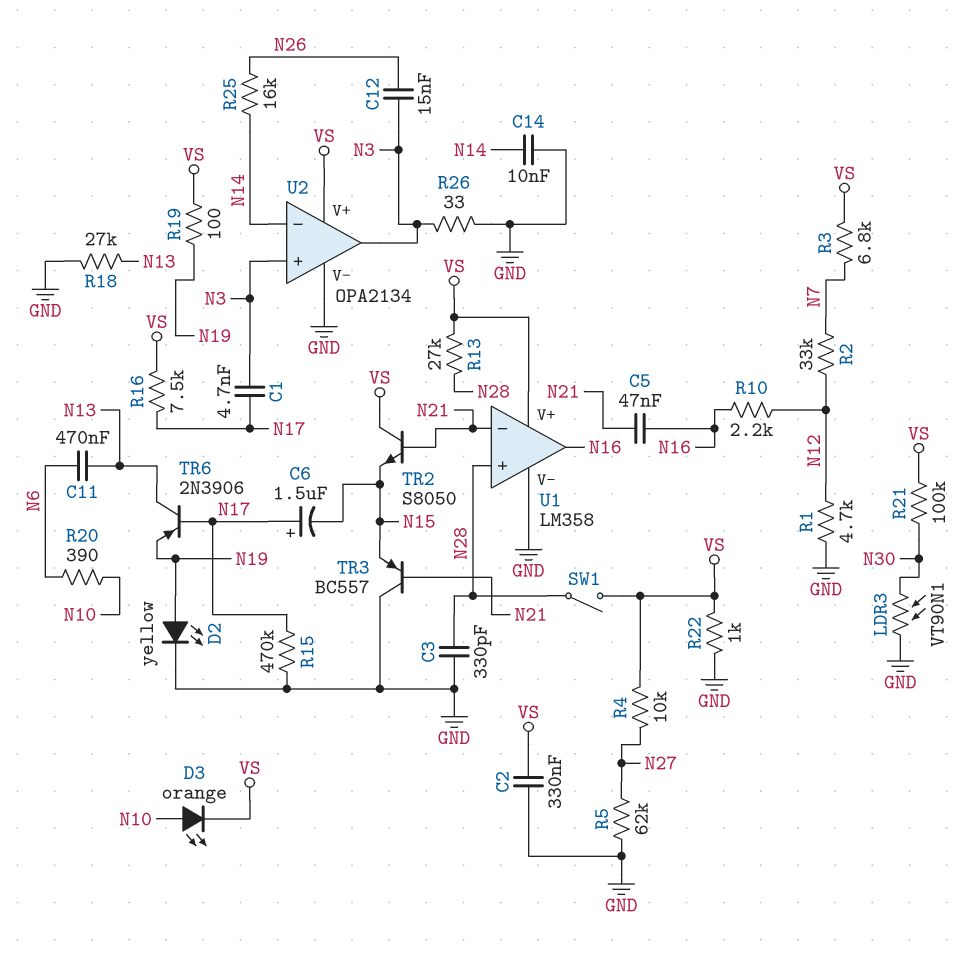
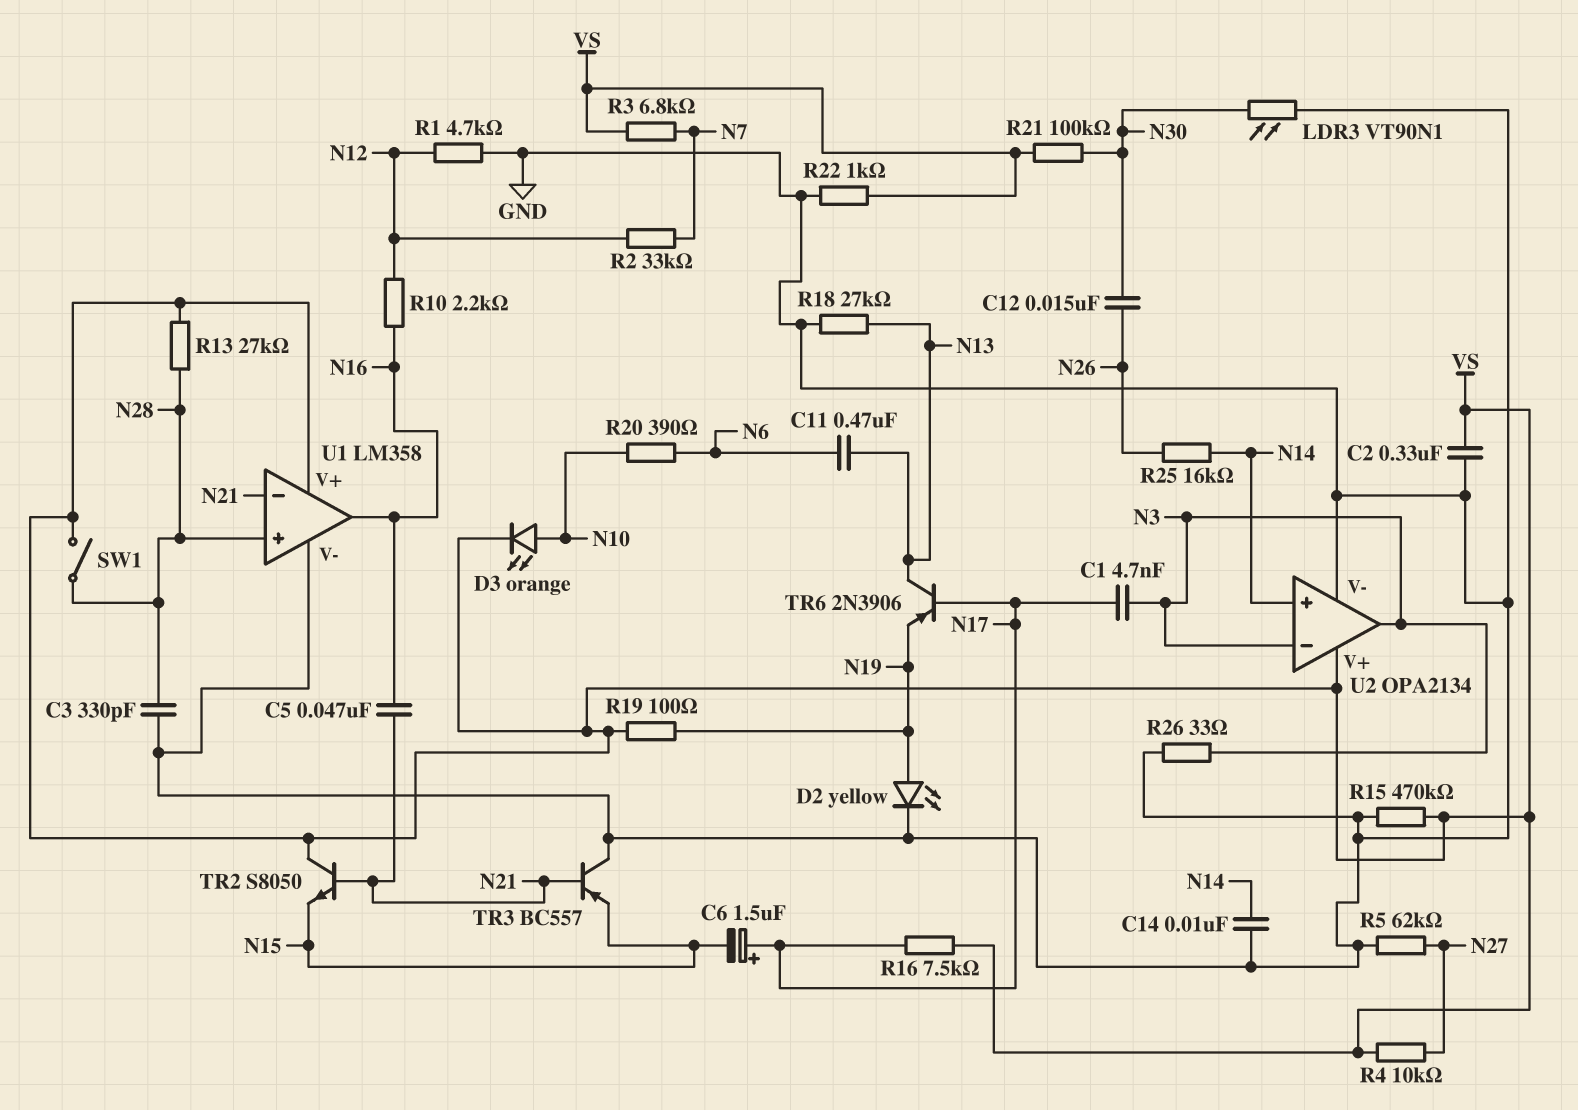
C12: 15nF (N3, N26) -> 15nF (N26, N30)
R15: 470k (GND, N17) -> 470k (GND, VS)
U2 pin in+: N3 -> N14
U2 pin in-: N14 -> N3

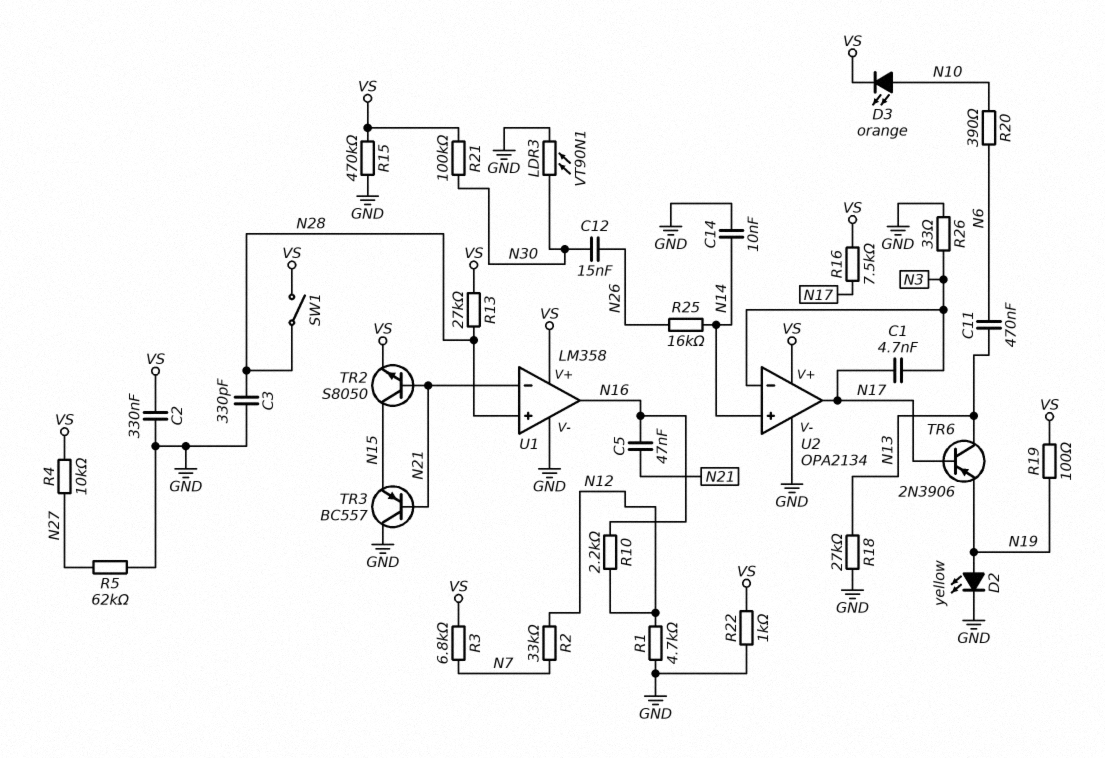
C6: 1.5uF (plus N17, minus N15) -> none
TR2: NPN S8050 (B N21, C VS, E N15) -> NPN S8050 (B N21, C N15, E VS)
U2 pin out: N3 -> N17

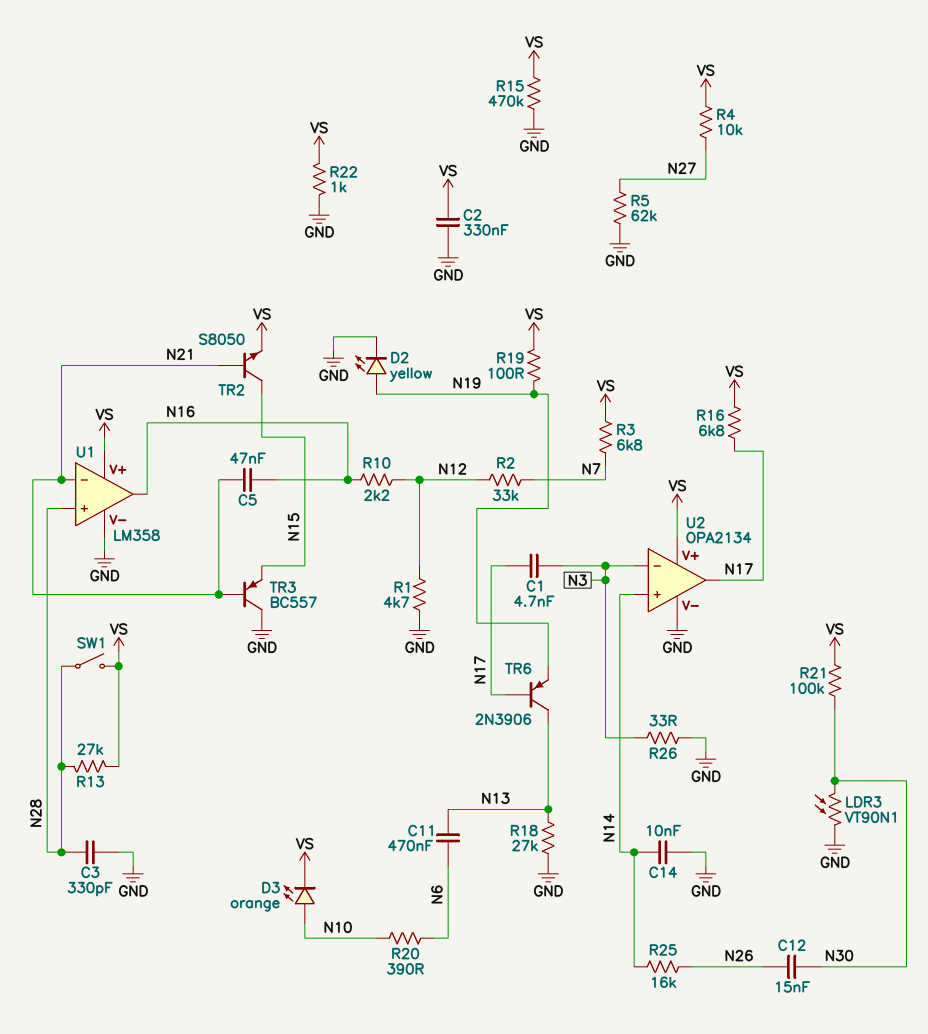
R16: 7.5k (N17, VS) -> 6.8k (N17, VS)

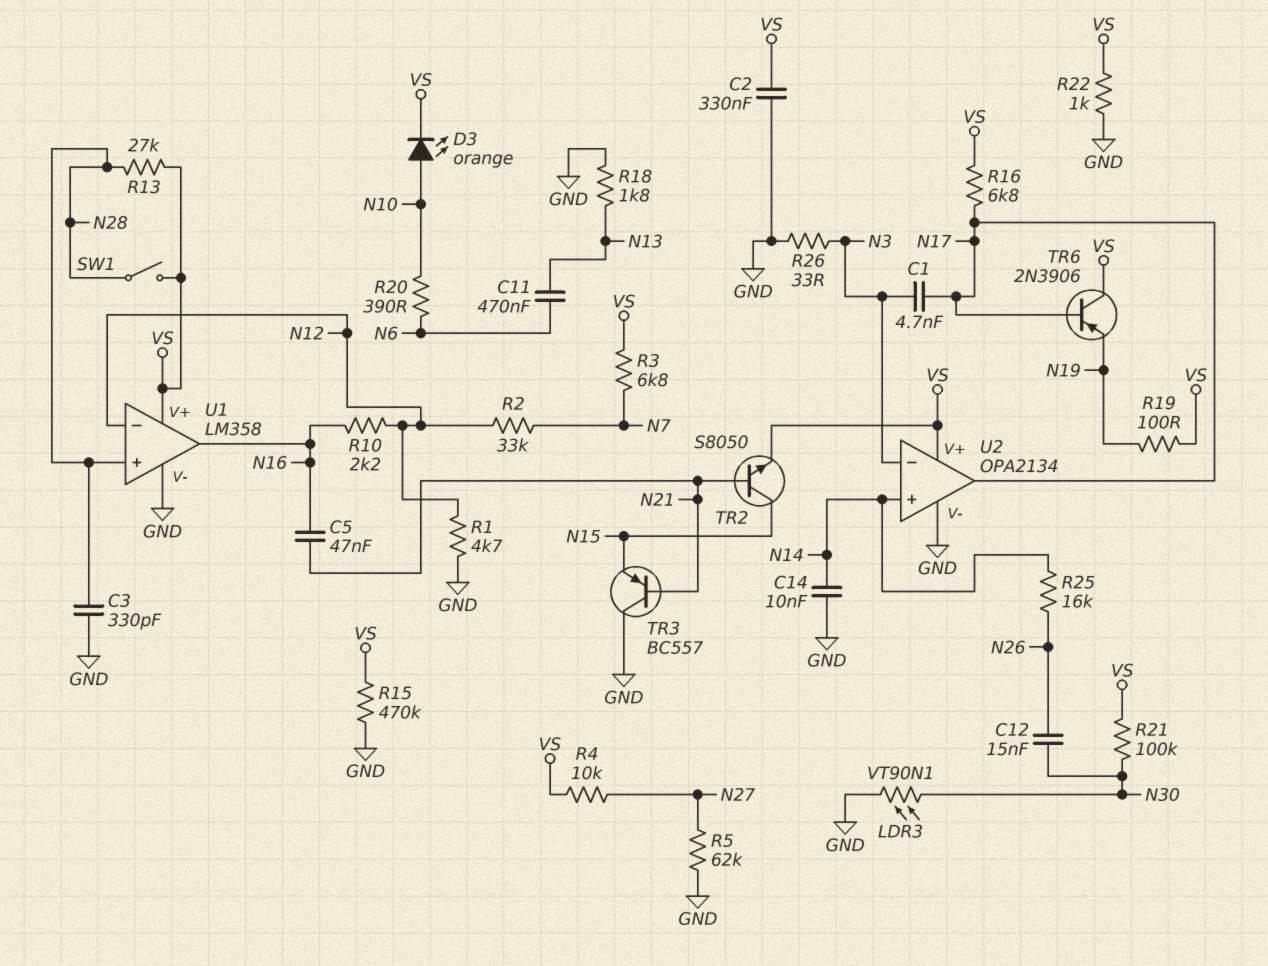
D2: LED yellow (A N19, K GND) -> none
R18: 27k (GND, N13) -> 1.8k (GND, N13)
TR6: PNP 2N3906 (B N17, C N13, E N19) -> PNP 2N3906 (B N17, C VS, E N19)
U1 pin in-: N21 -> N12

